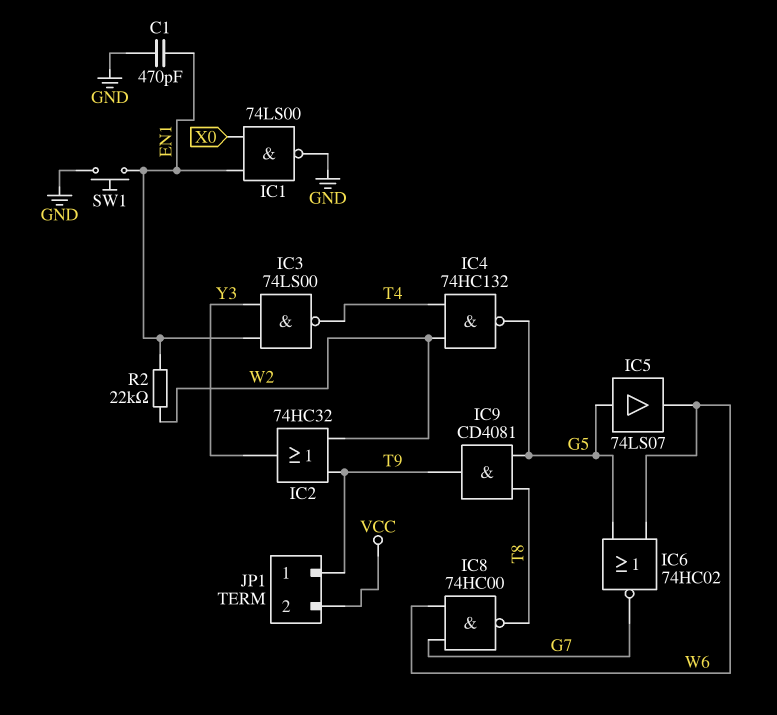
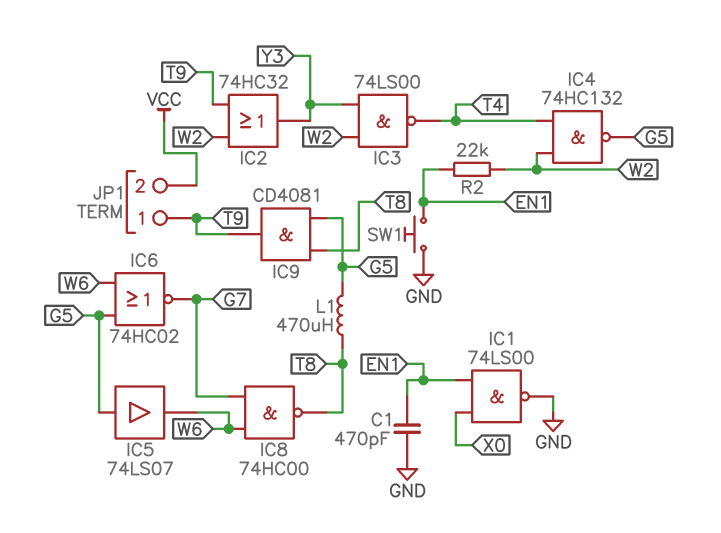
IC3: NAND 74LS00 (in EN1, in Y3, out T4) -> NAND 74LS00 (in W2, in Y3, out T4)
L1: none -> 470uH (G5, T8)

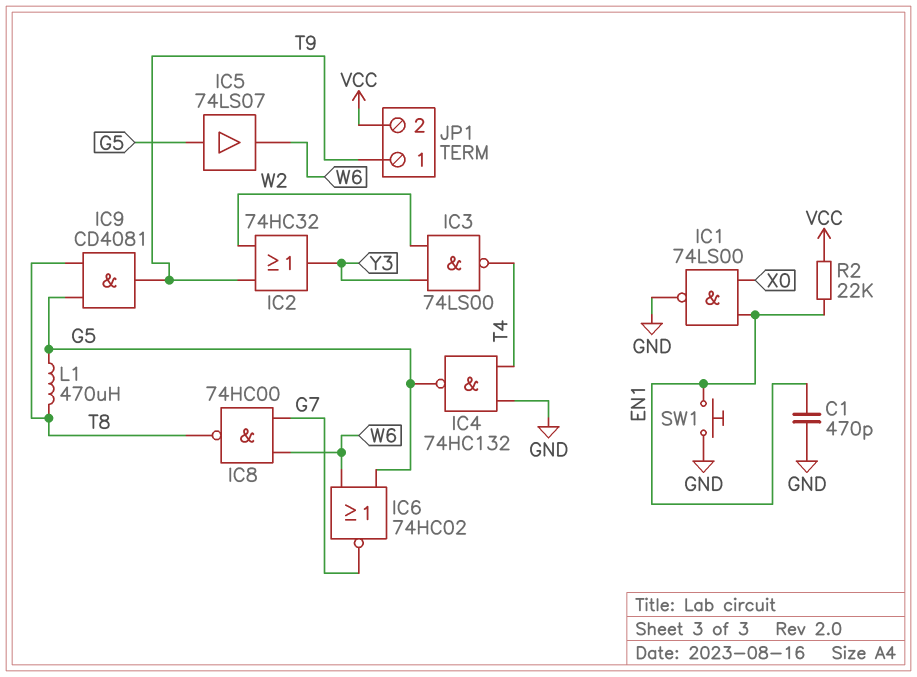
IC4: NAND 74HC132 (in T4, in W2, out G5) -> NAND 74HC132 (in GND, in T4, out G5)
R2: 22k (EN1, W2) -> 22k (EN1, VCC)

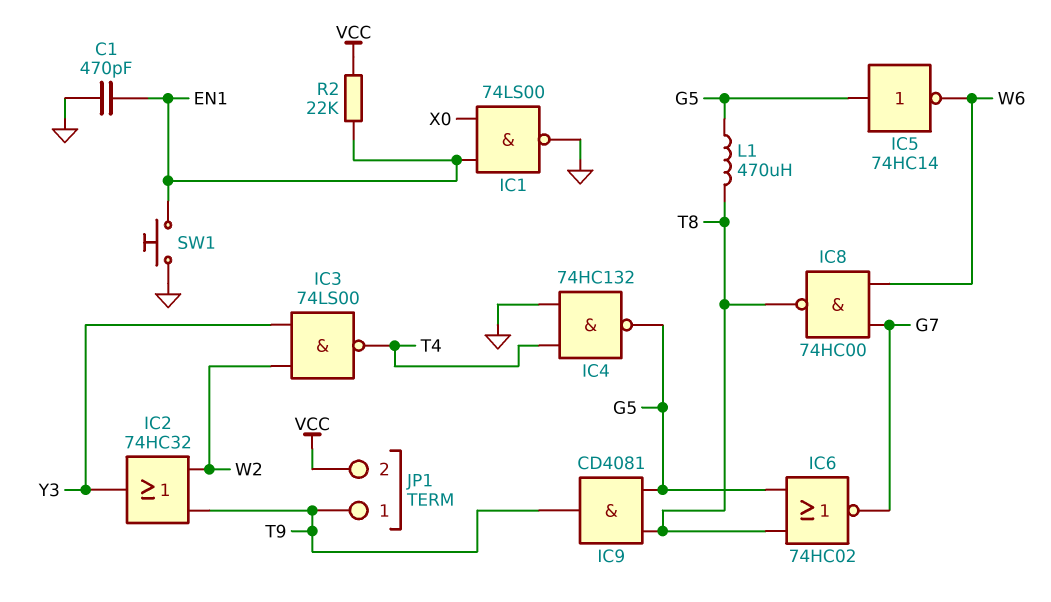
IC5: buffer 74LS07 (in G5, out W6) -> NOT 74HC14 (in G5, out W6)
IC6: NOR 74HC02 (in G5, in W6, out G7) -> NOR 74HC02 (in G5, in T8, out G7)

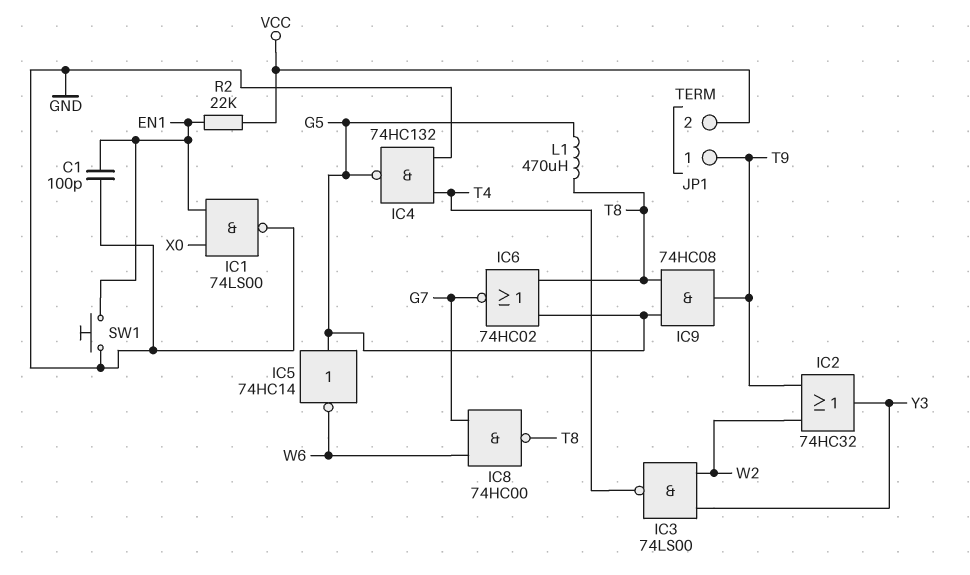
C1: 470pF (EN1, GND) -> 100pF (EN1, GND)
IC9: AND CD4081 (in G5, in T8, out T9) -> AND 74HC08 (in G5, in T8, out T9)

